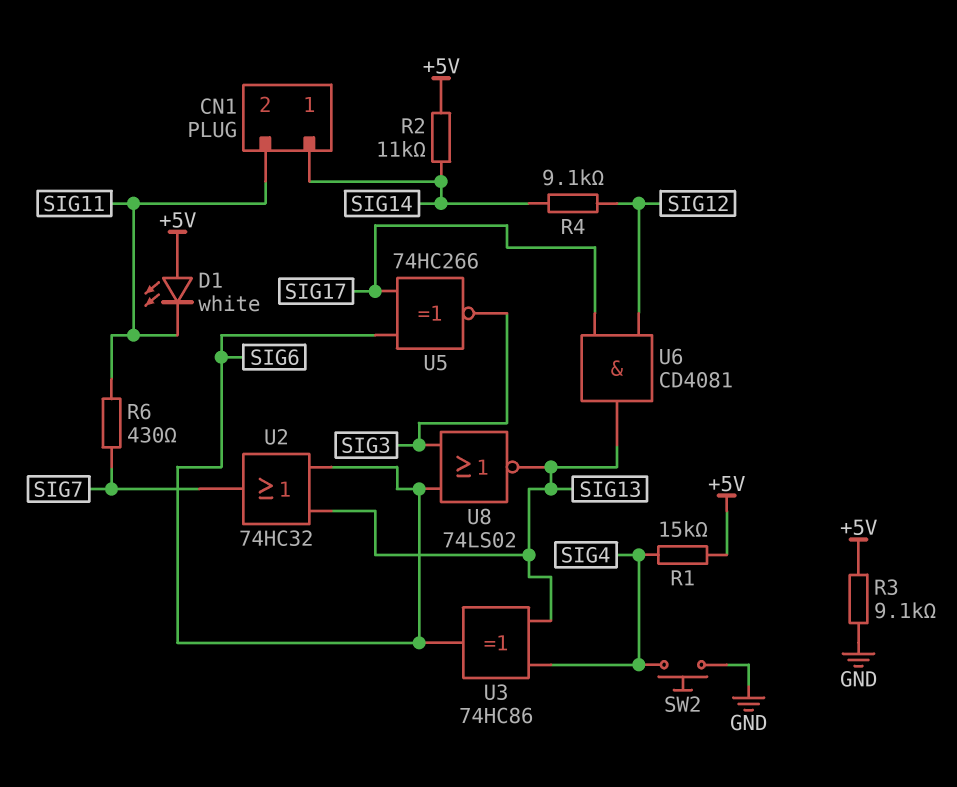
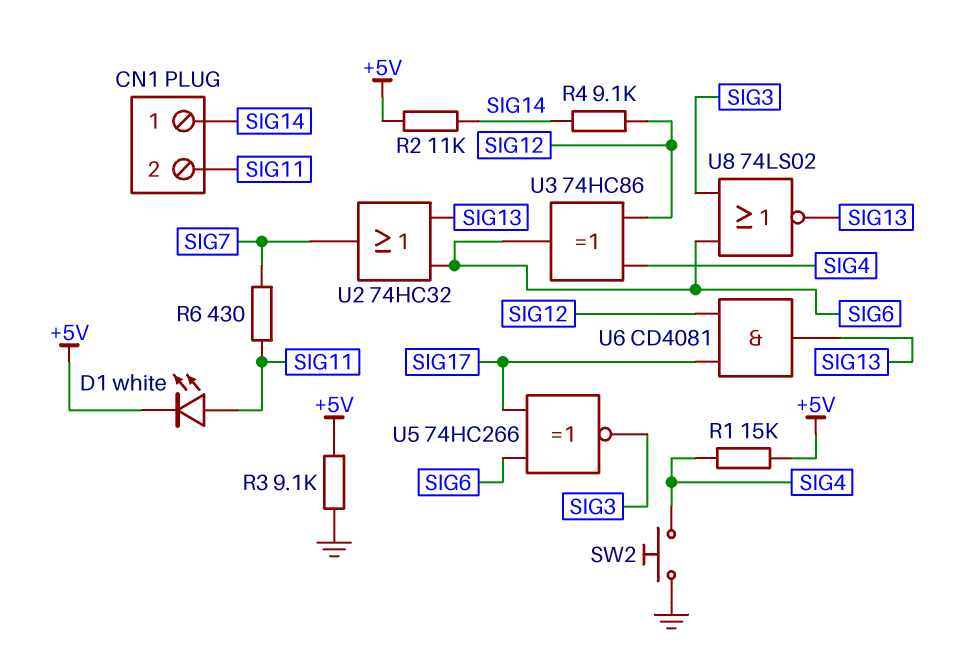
D1: LED white (A +5V, K SIG11) -> LED white (A SIG11, K +5V)
U3: XOR 74HC86 (in SIG4, in SIG13, out SIG6) -> XOR 74HC86 (in SIG4, in SIG12, out SIG6)

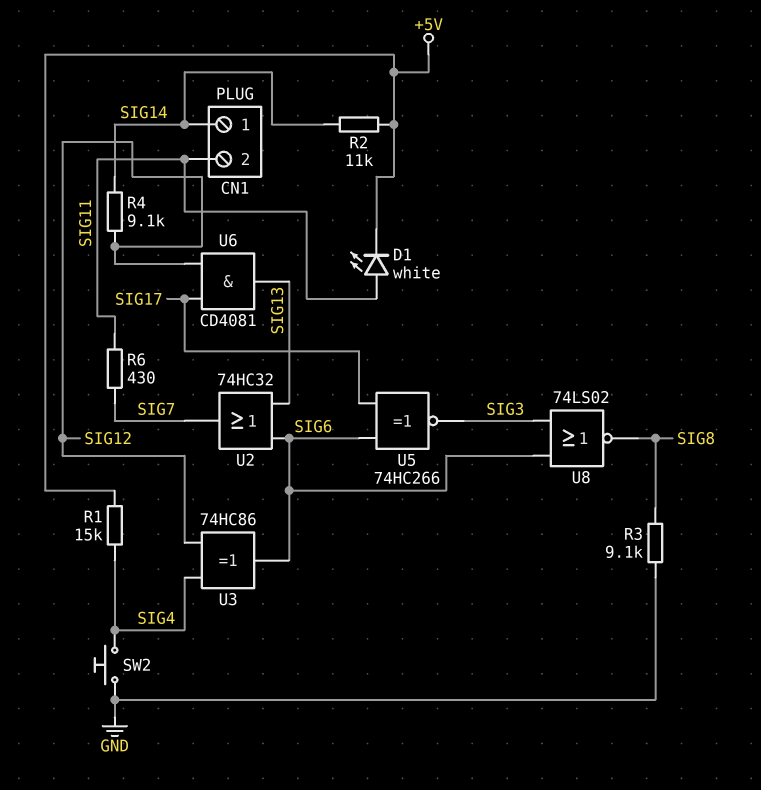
R3: 9.1k (+5V, GND) -> 9.1k (GND, SIG8)
U8: NOR 74LS02 (in SIG3, in SIG6, out SIG13) -> NOR 74LS02 (in SIG3, in SIG6, out SIG8)

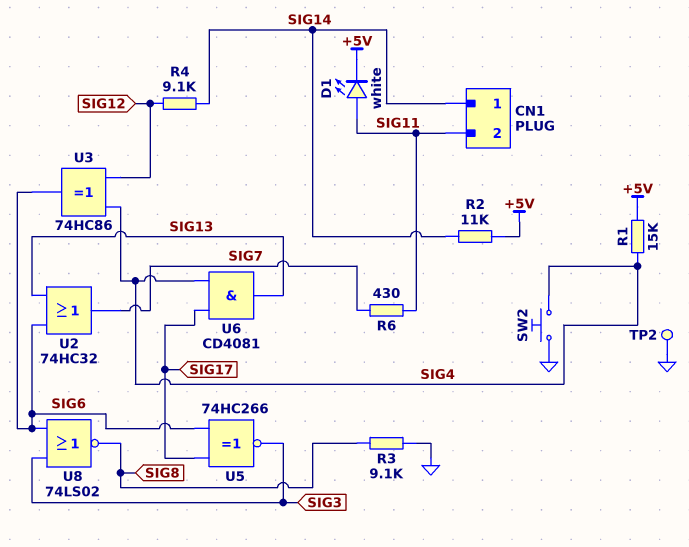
TP2: none -> test point (GND)
U6: AND CD4081 (in SIG12, in SIG17, out SIG13) -> AND CD4081 (in SIG4, in SIG17, out SIG13)

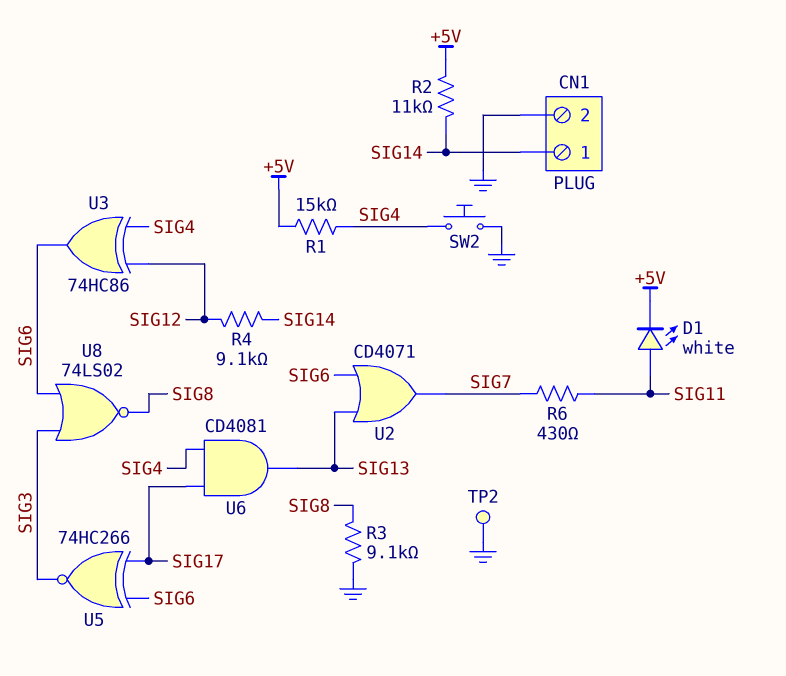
CN1 pin 2: SIG11 -> GND
U2: OR 74HC32 (in SIG6, in SIG13, out SIG7) -> OR CD4071 (in SIG6, in SIG13, out SIG7)

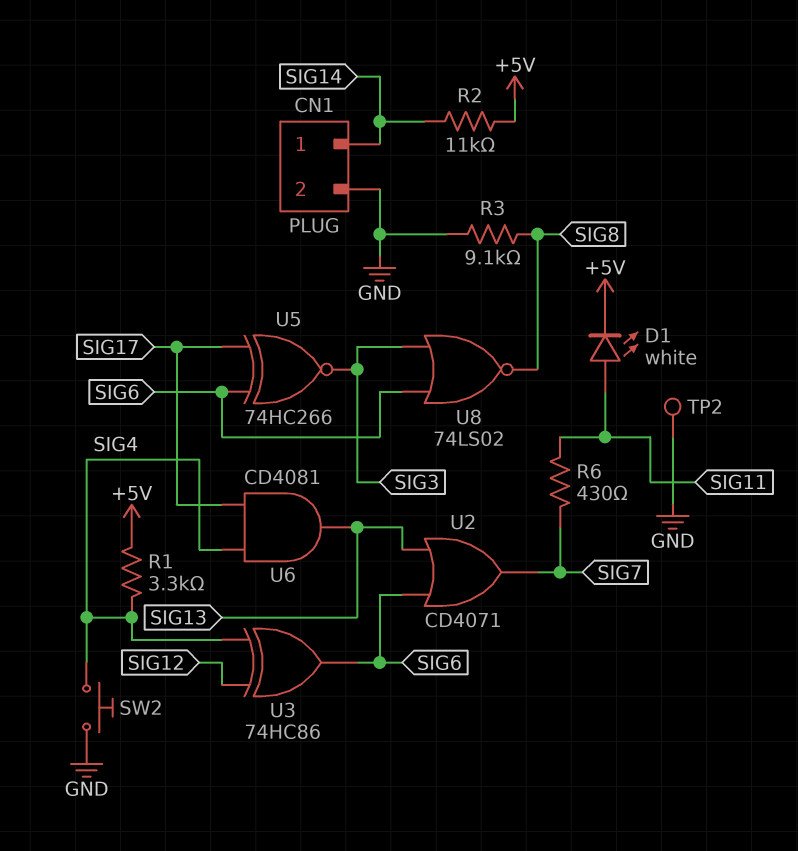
R1: 15k (+5V, SIG4) -> 3.3k (+5V, SIG4)
R4: 9.1k (SIG12, SIG14) -> none

